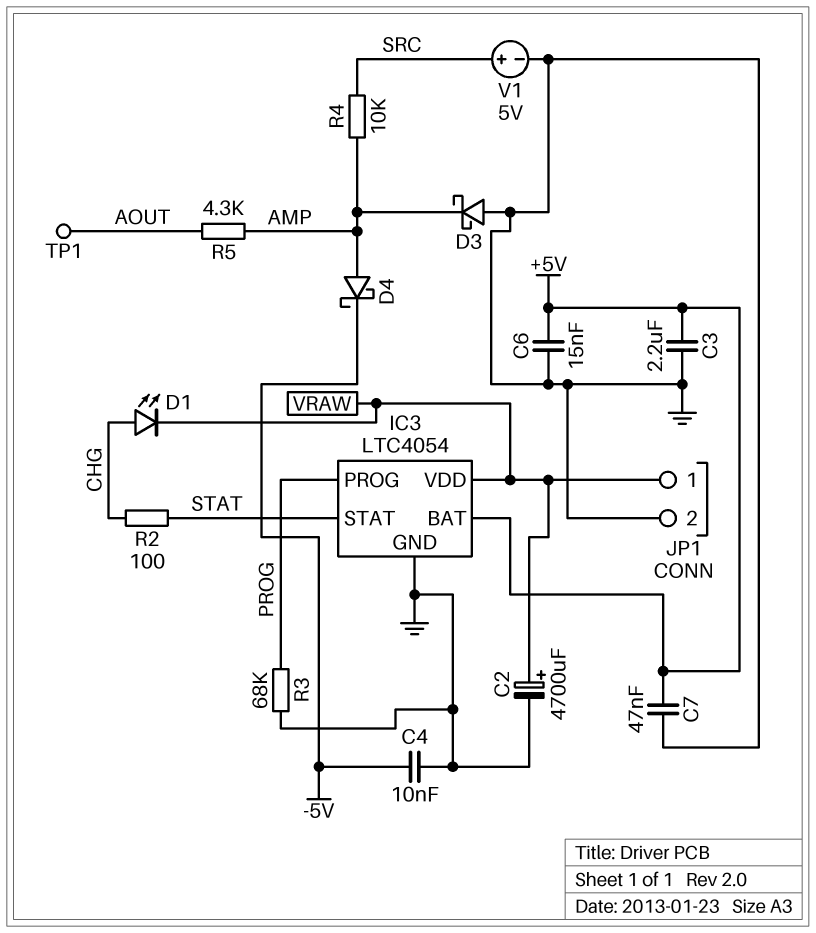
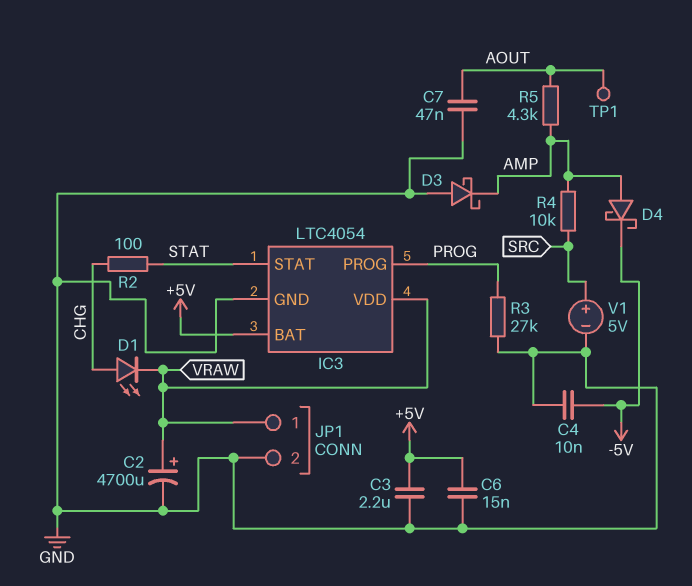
C7: 47nF (+5V, GND) -> 47nF (AOUT, GND)
R3: 68k (GND, PROG) -> 27k (GND, PROG)

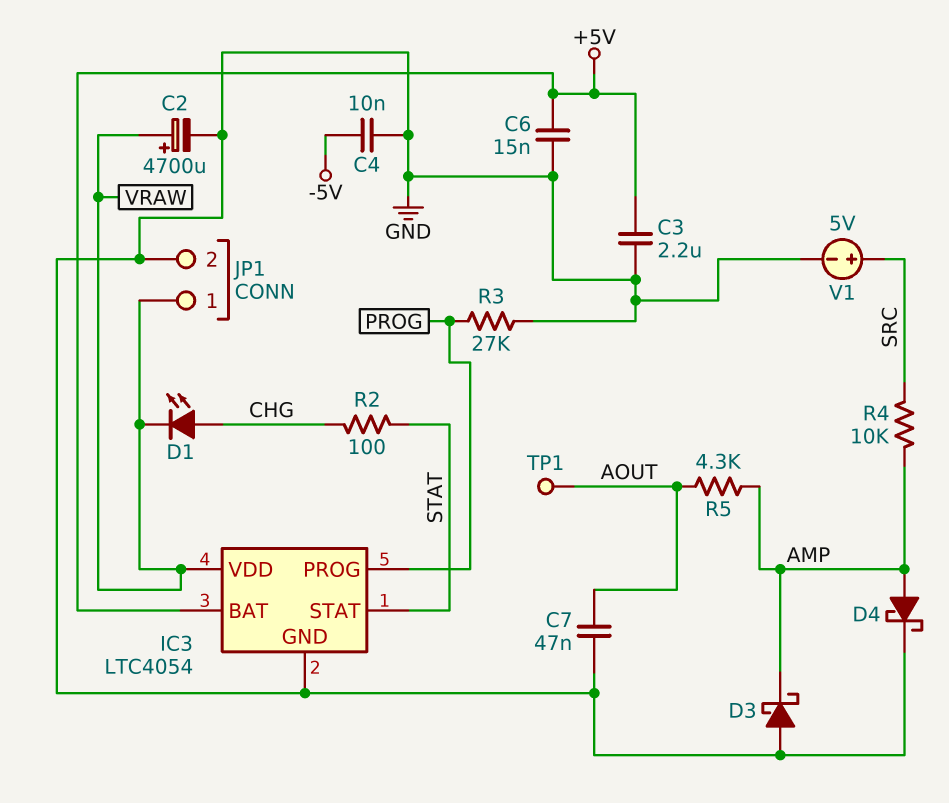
D4: schottky (A AMP, K -5V) -> schottky (A AMP, K GND)

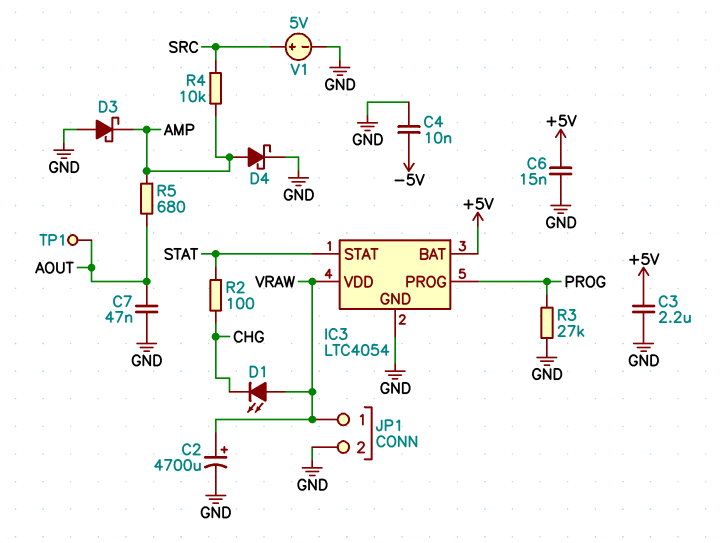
D1: LED (A CHG, K VRAW) -> LED (A VRAW, K CHG)
R5: 4.3k (AMP, AOUT) -> 680 (AMP, AOUT)

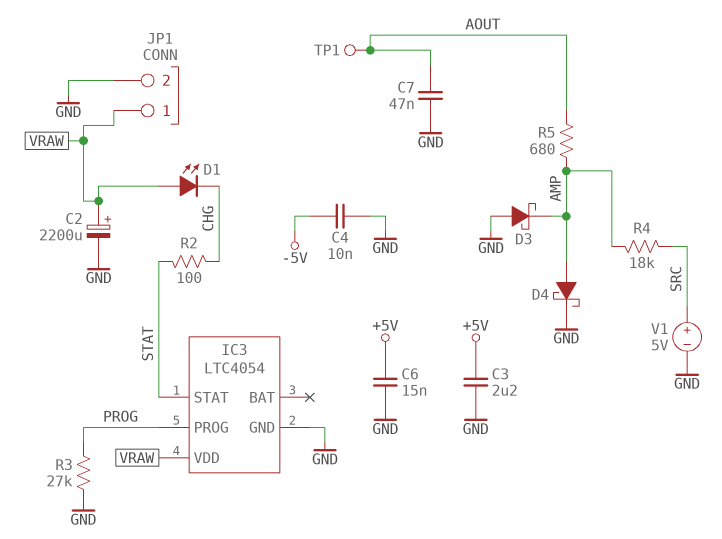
C2: 4700uF (plus VRAW, minus GND) -> 2200uF (plus VRAW, minus GND)
IC3 pin BAT: +5V -> none
R4: 10k (AMP, SRC) -> 18k (AMP, SRC)

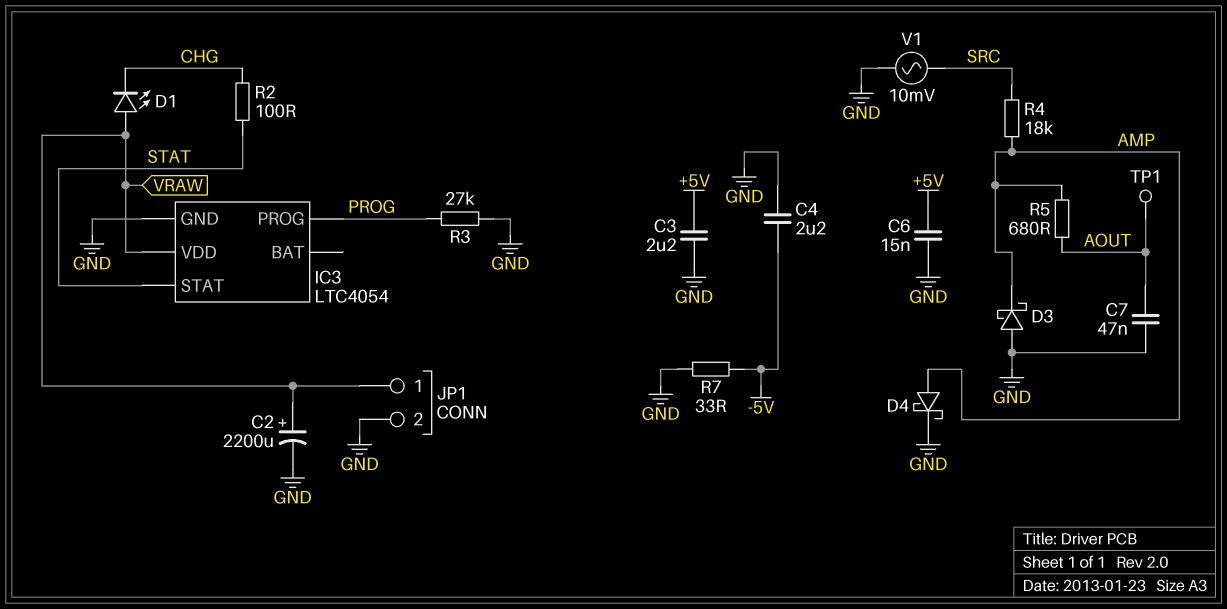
C4: 10nF (-5V, GND) -> 2.2uF (-5V, GND)
R7: none -> 33 (-5V, GND)
V1: 5V (plus SRC, minus GND) -> AC 10mV (GND, SRC)

